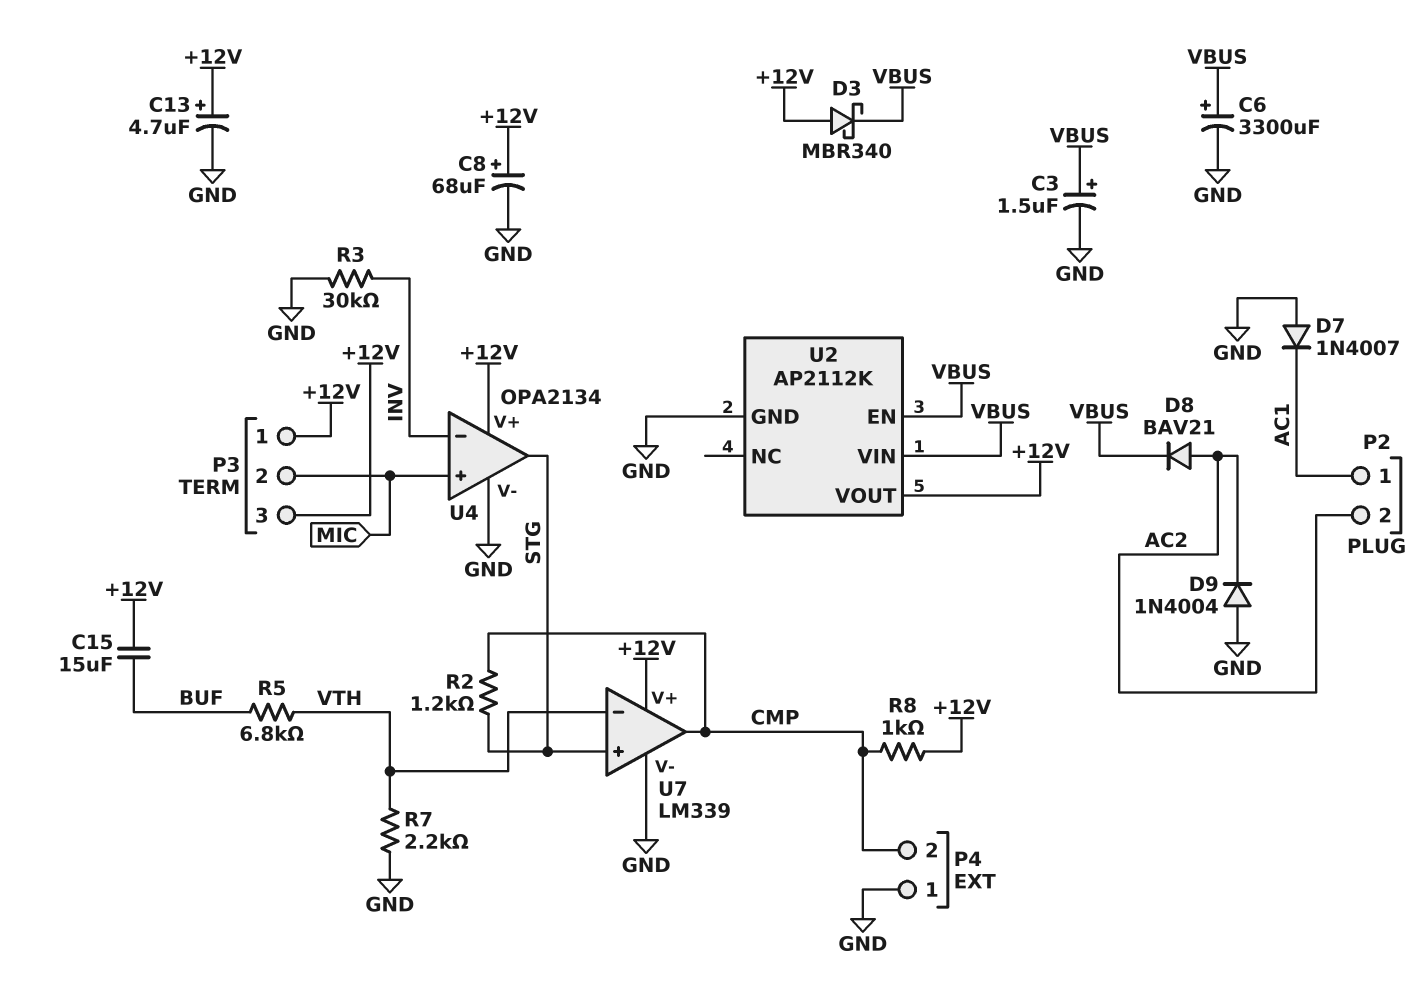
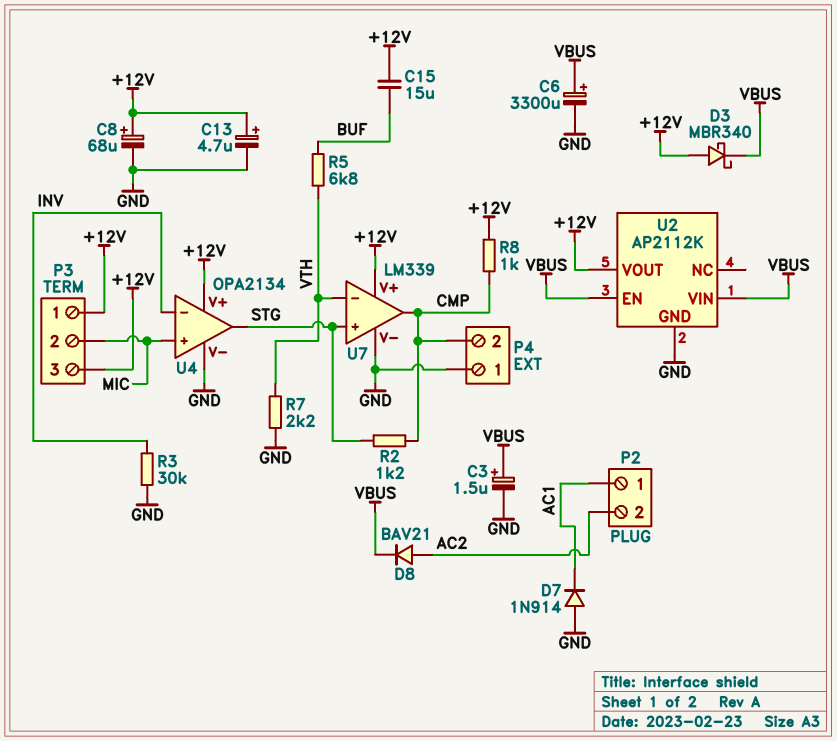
D7: diode 1N4007 (A GND, K AC1) -> diode 1N914 (A GND, K AC1)
D9: diode 1N4004 (A GND, K AC2) -> none

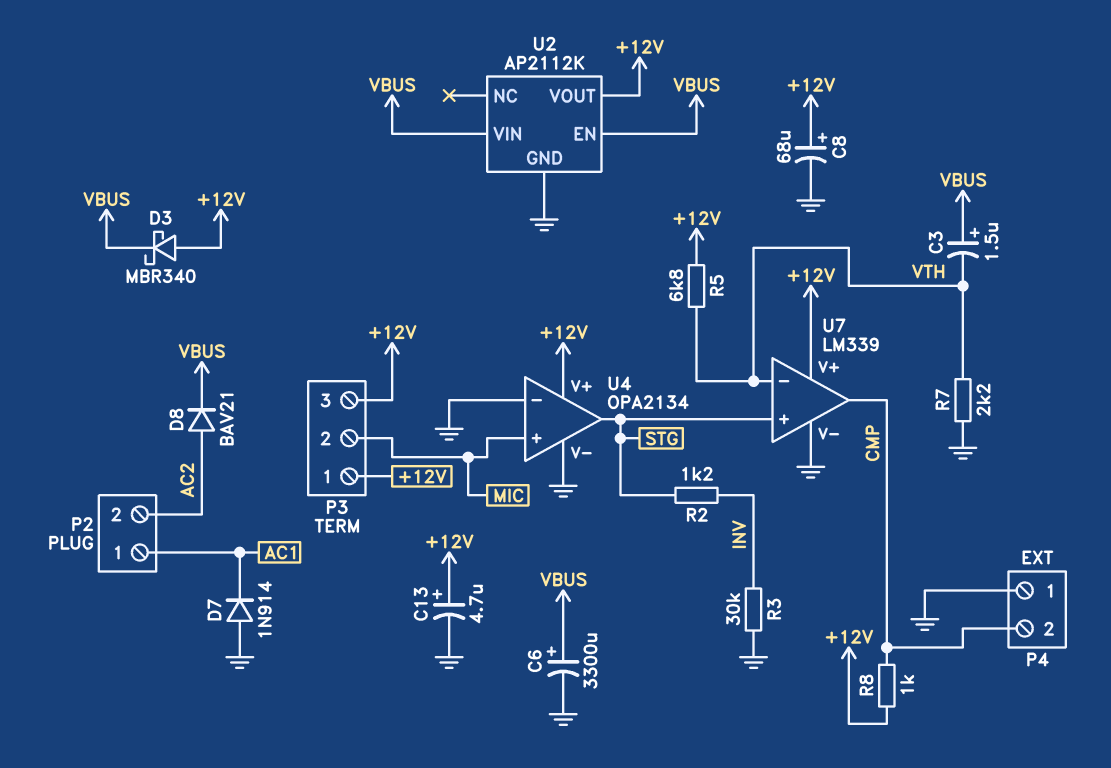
C3: 1.5uF (plus VBUS, minus GND) -> 1.5uF (plus VBUS, minus VTH)
C15: 15uF (+12V, BUF) -> none
R2: 1.2k (CMP, STG) -> 1.2k (INV, STG)
R5: 6.8k (BUF, VTH) -> 6.8k (+12V, VTH)
U4 pin in-: INV -> GND

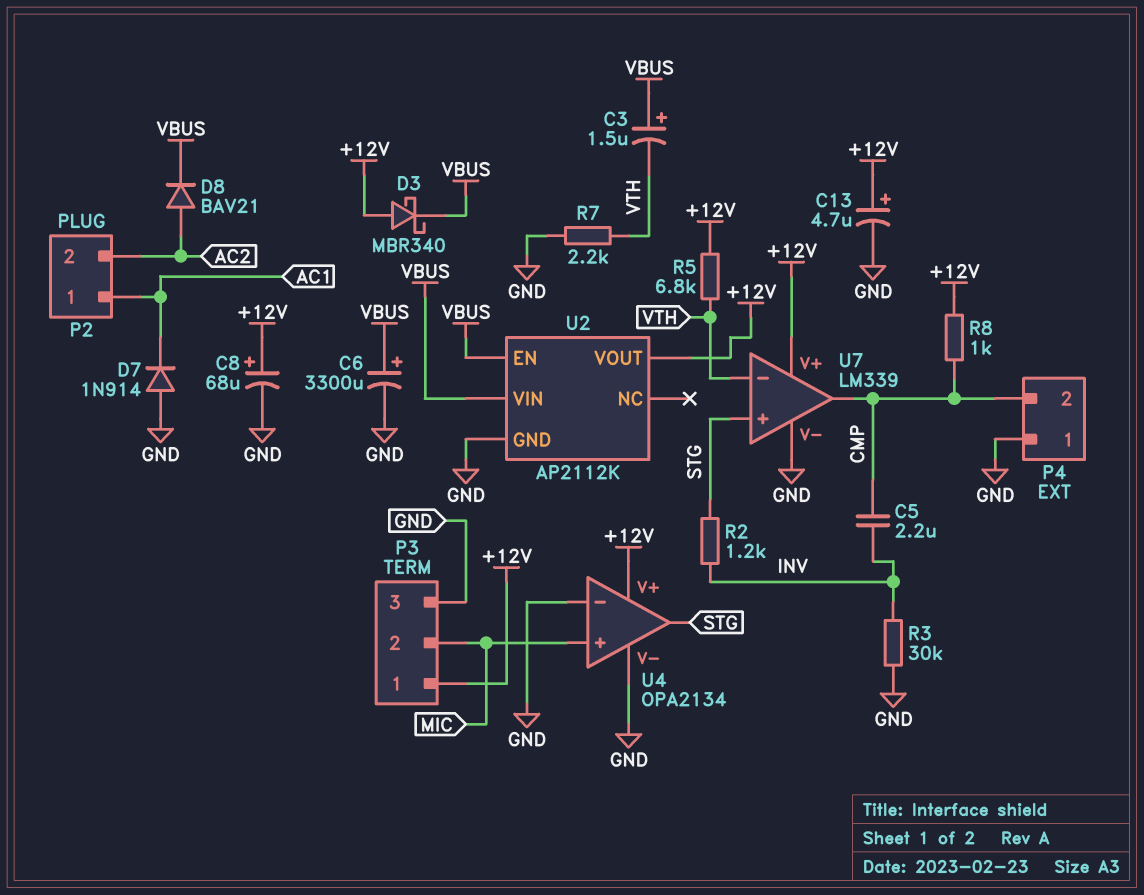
C5: none -> 2.2uF (CMP, INV)
P3 pin 3: +12V -> GND

